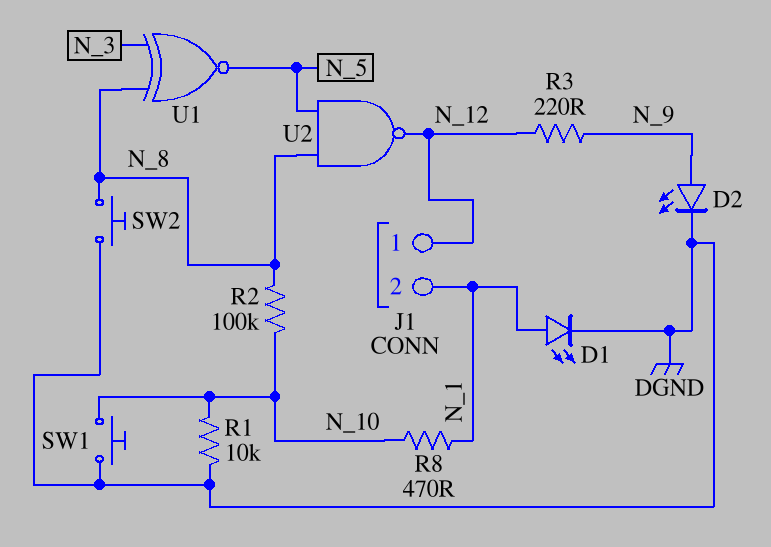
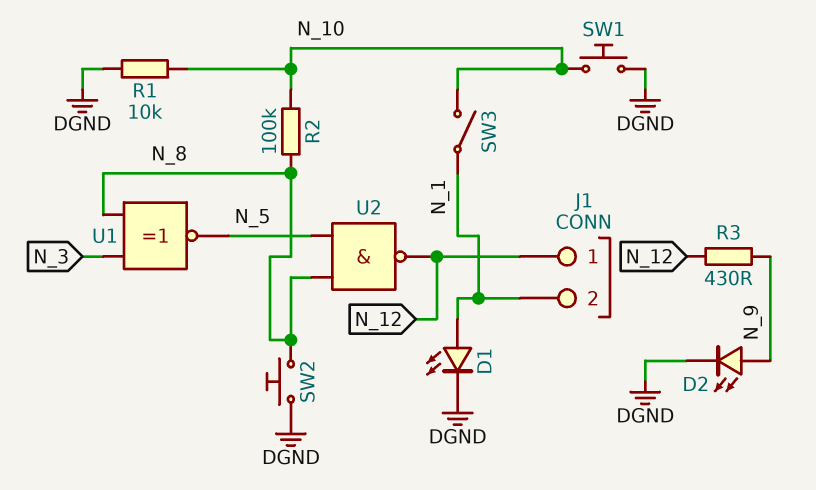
R3: 220 (N_9, N_12) -> 430 (N_9, N_12)
R8: 470 (N_1, N_10) -> none
SW3: none -> switch (N_1, N_10)

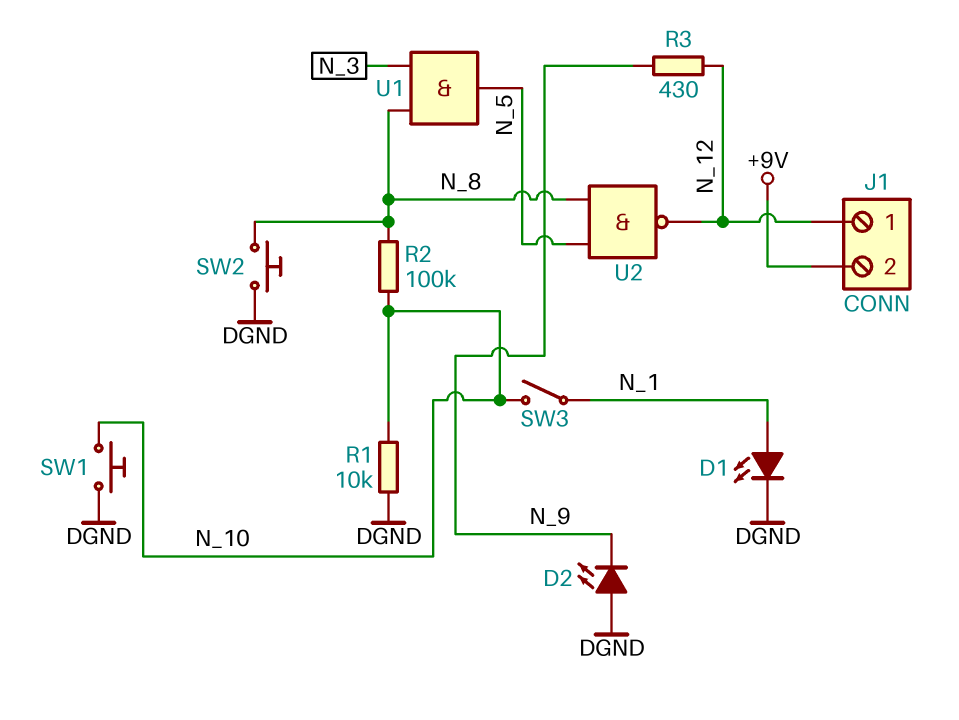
D2: LED (A N_9, K DGND) -> LED (A DGND, K N_9)
J1 pin 2: N_1 -> +9V
U1: XNOR (in N_3, in N_8, out N_5) -> AND (in N_3, in N_8, out N_5)

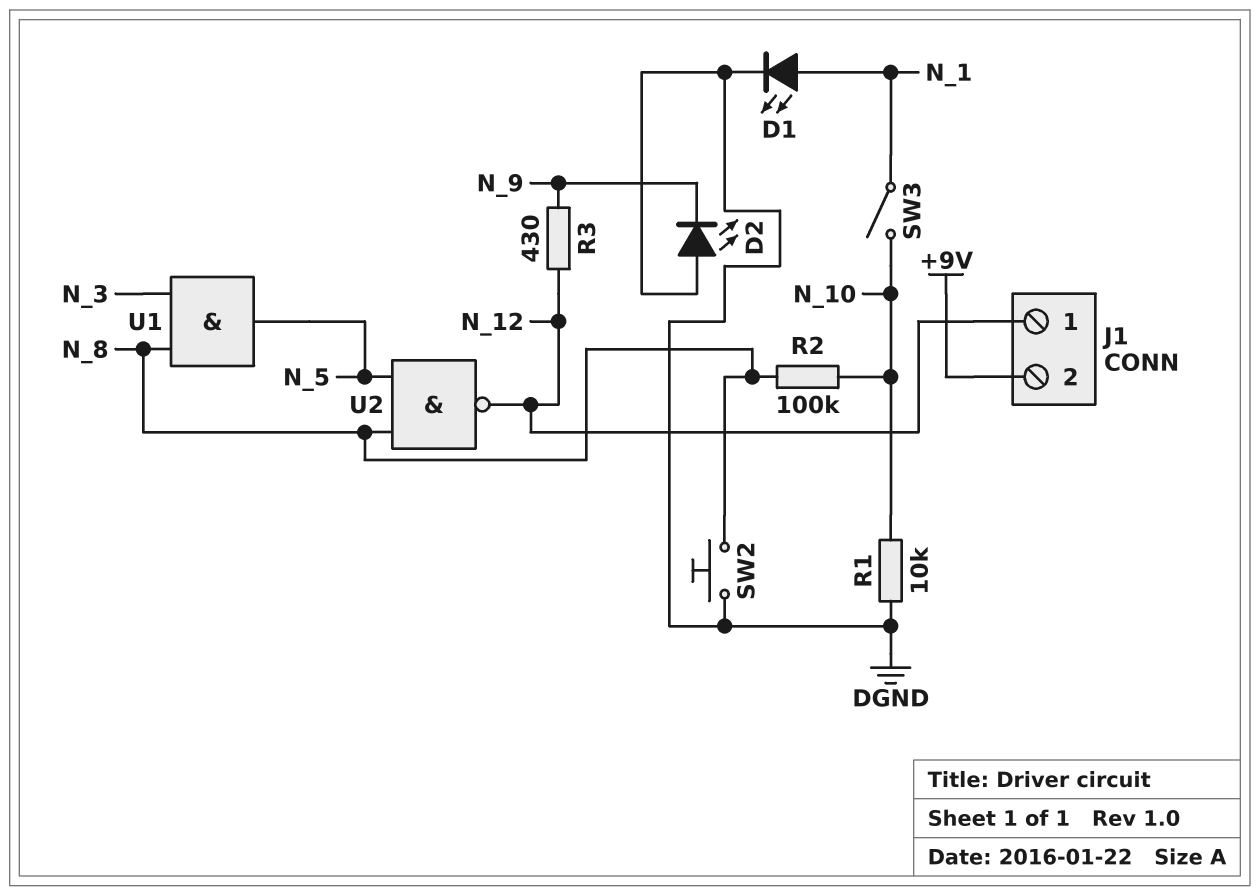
SW1: button (DGND, N_10) -> none

